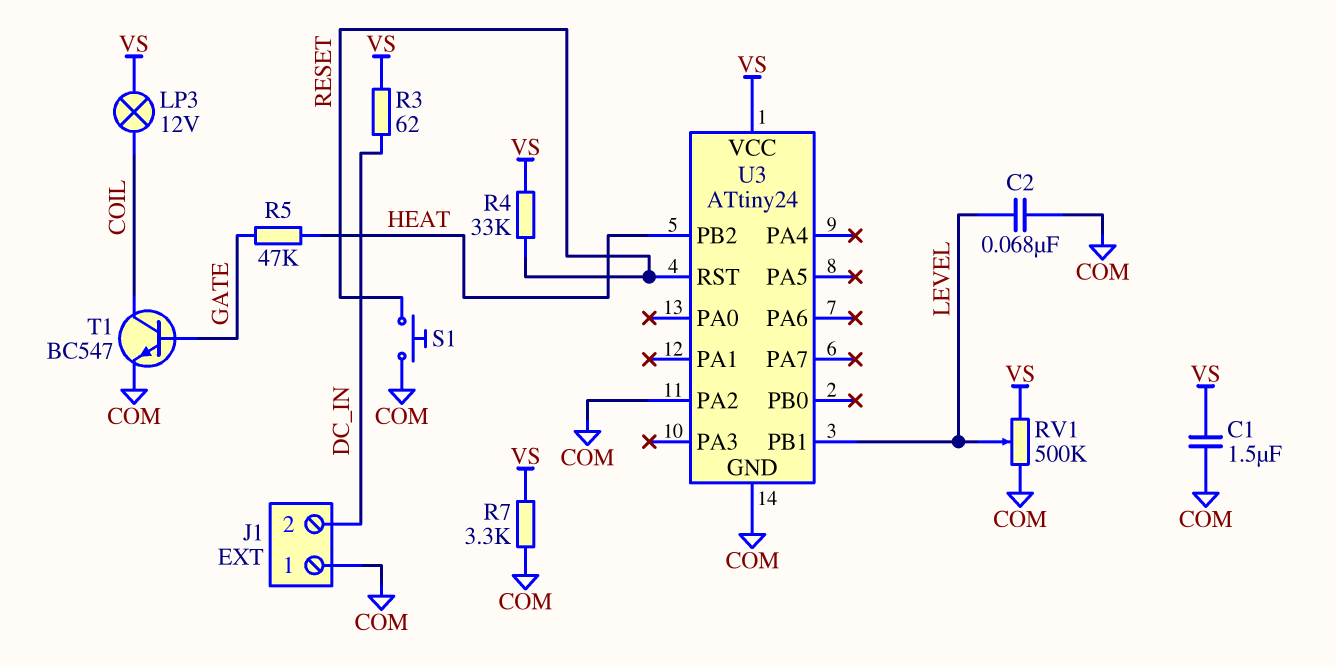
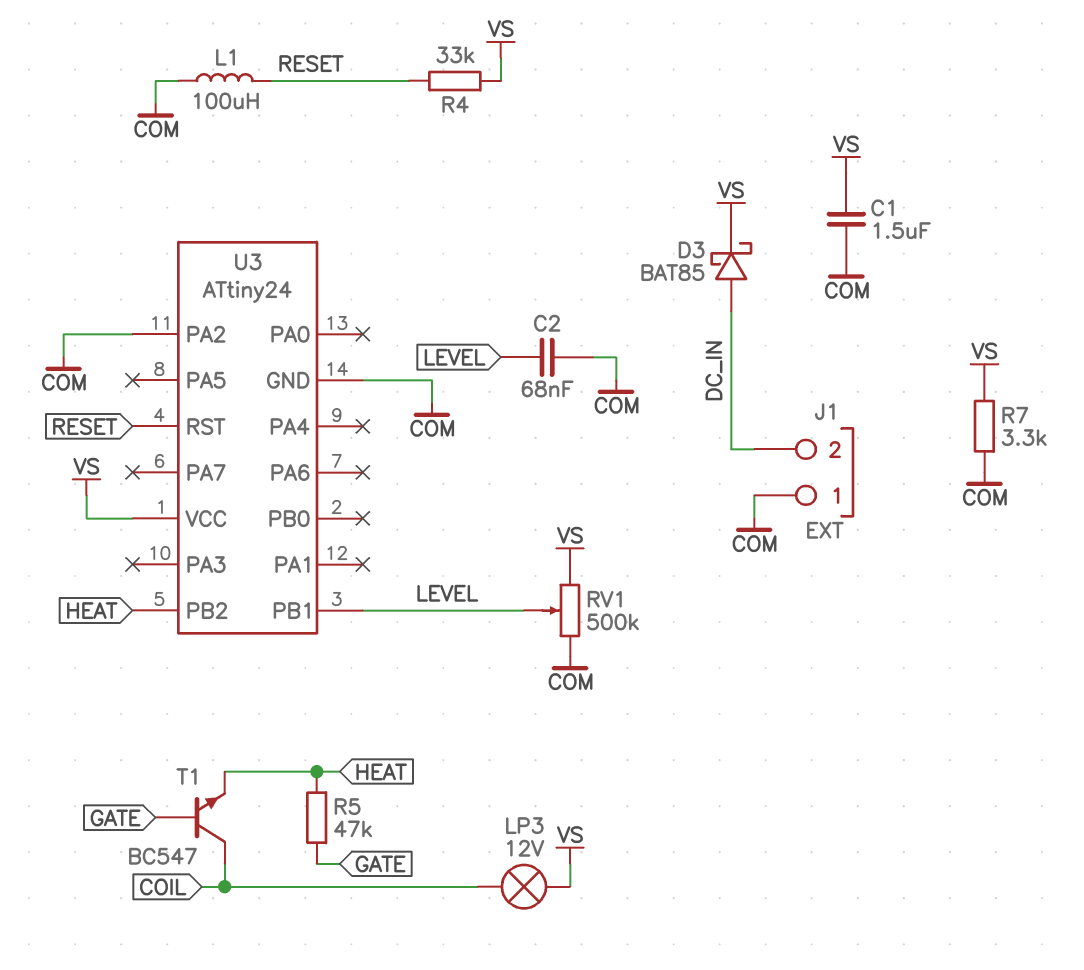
D3: none -> schottky BAT85 (A DC_IN, K VS)
L1: none -> 100uH (COM, RESET)
R3: 62 (DC_IN, VS) -> none
S1: button (COM, RESET) -> none
T1: NPN BC547 (B GATE, C COIL, E COM) -> NPN BC547 (B GATE, C COIL, E HEAT)

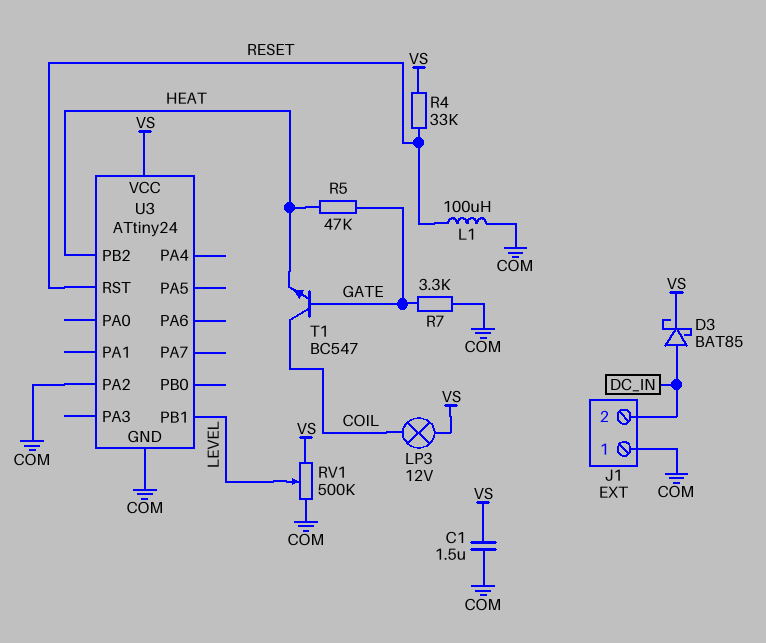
C2: 68nF (COM, LEVEL) -> none
R7: 3.3k (COM, VS) -> 3.3k (COM, GATE)

